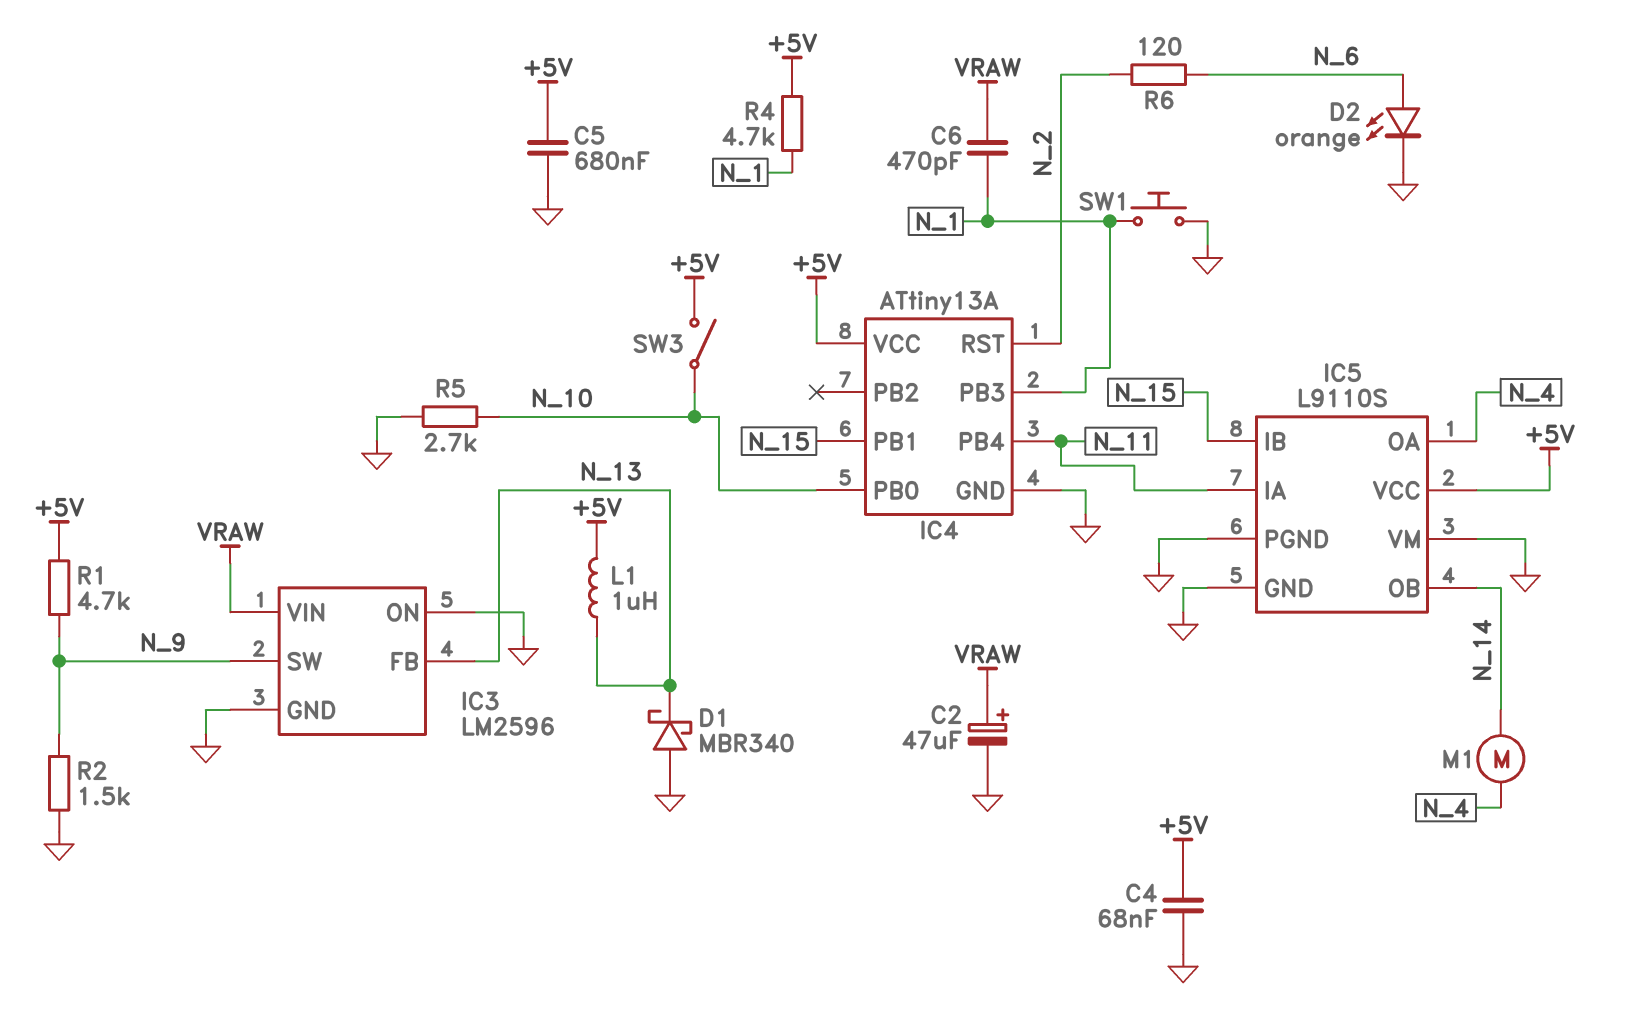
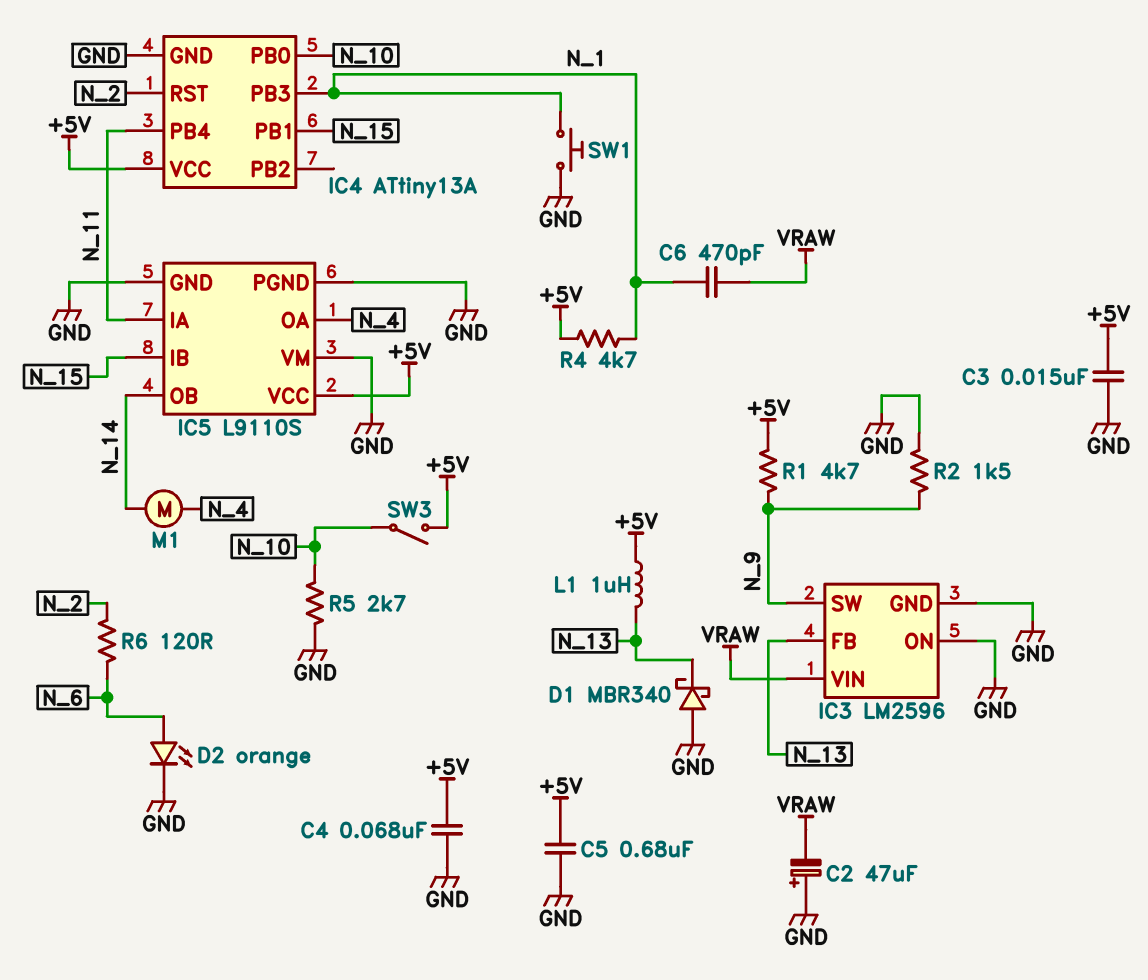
C2: 47uF (plus VRAW, minus GND) -> 47uF (plus GND, minus VRAW)
C3: none -> 15nF (+5V, GND)

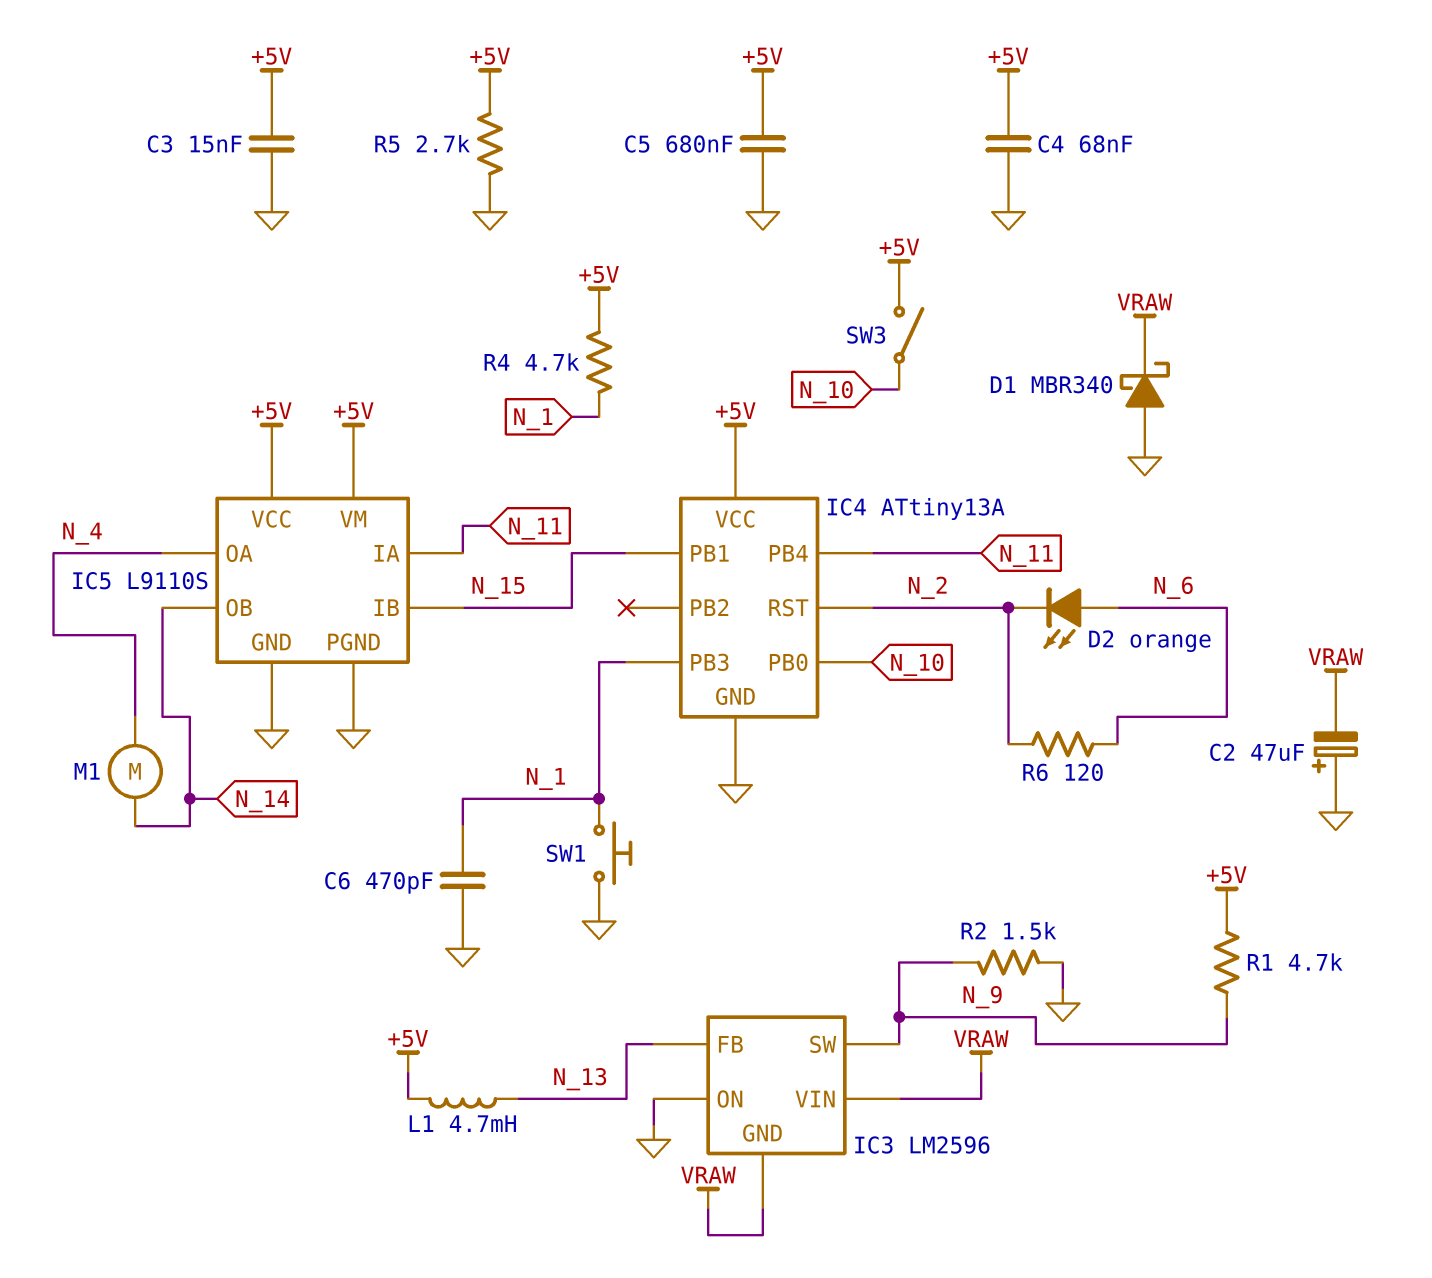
C6: 470pF (N_1, VRAW) -> 470pF (GND, N_1)
D1: schottky MBR340 (A GND, K N_13) -> schottky MBR340 (A GND, K VRAW)
D2: LED orange (A N_6, K GND) -> LED orange (A N_6, K N_2)
IC3 pin GND: GND -> VRAW
IC5 pin VM: GND -> +5V
L1: 1uH (+5V, N_13) -> 4.7mH (+5V, N_13)
R5: 2.7k (GND, N_10) -> 2.7k (+5V, GND)

